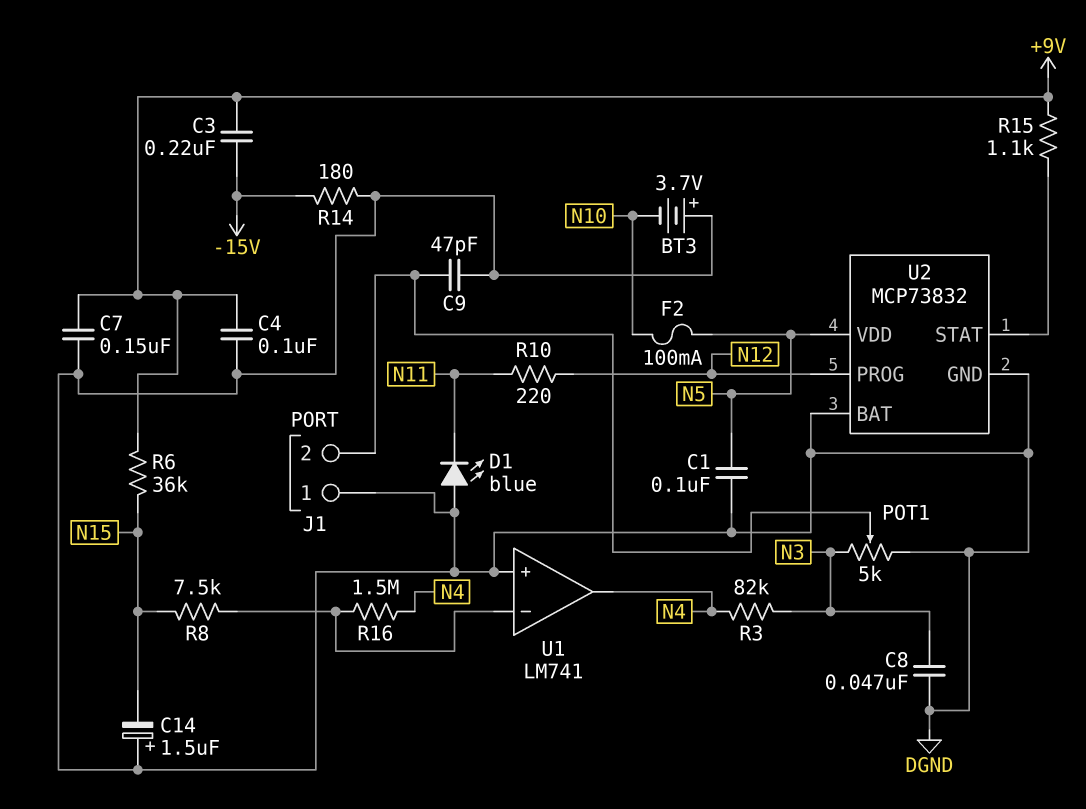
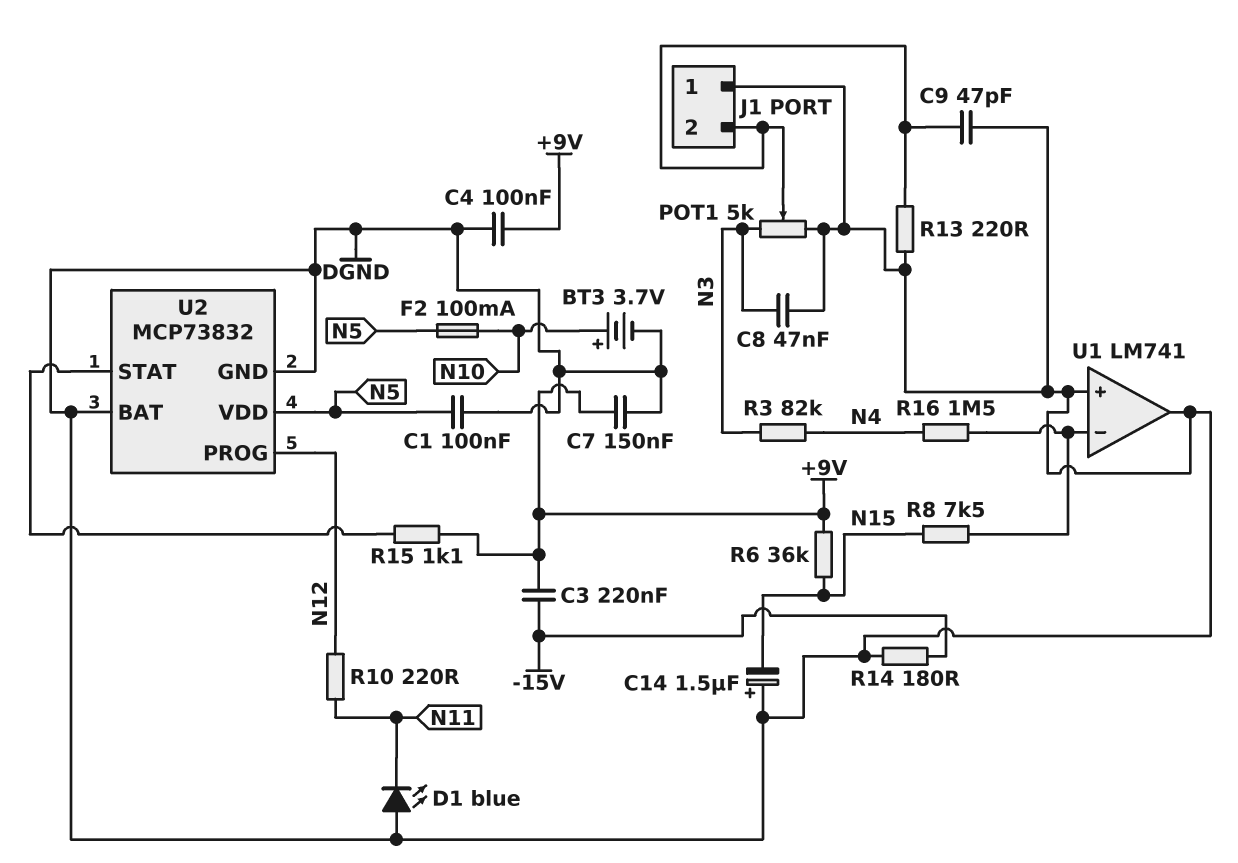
BT3: 3.7V (plus DGND, minus N10) -> 3.7V (plus N10, minus DGND)
R13: none -> 220 (DGND, J1/2)
U1 pin out: N4 -> DGND

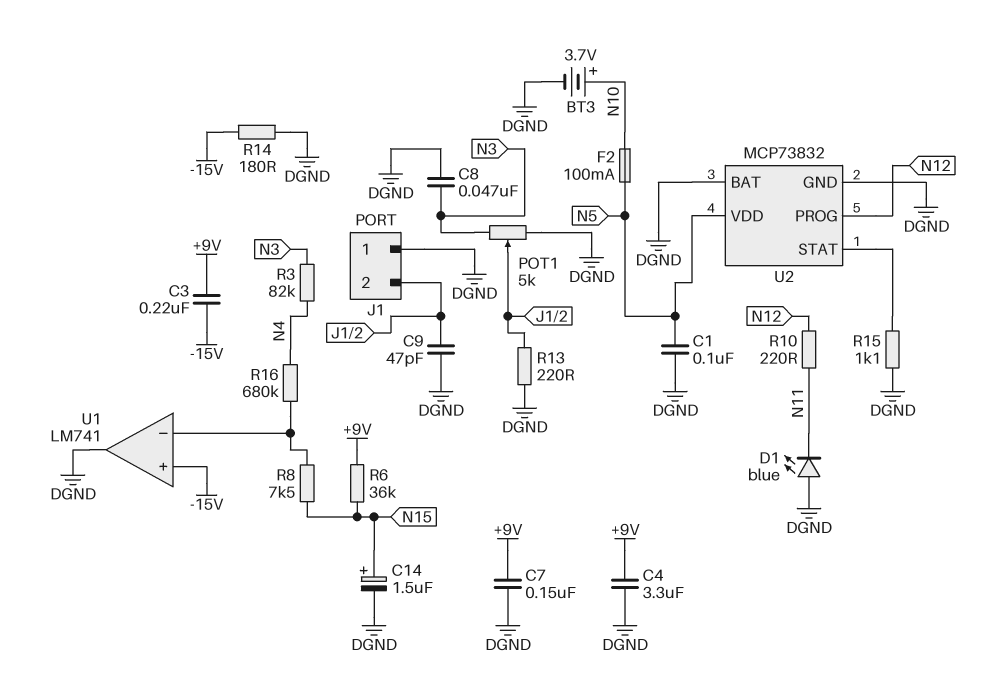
C4: 100nF (+9V, DGND) -> 3.3uF (+9V, DGND)
C14: 1.5uF (plus DGND, minus N15) -> 1.5uF (plus N15, minus DGND)
R15: 1.1k (+9V, U2/STAT) -> 1.1k (DGND, U2/STAT)
R16: 1.5M (N4, U1/in-) -> 680k (N4, U1/in-)
U1 pin in+: DGND -> -15V

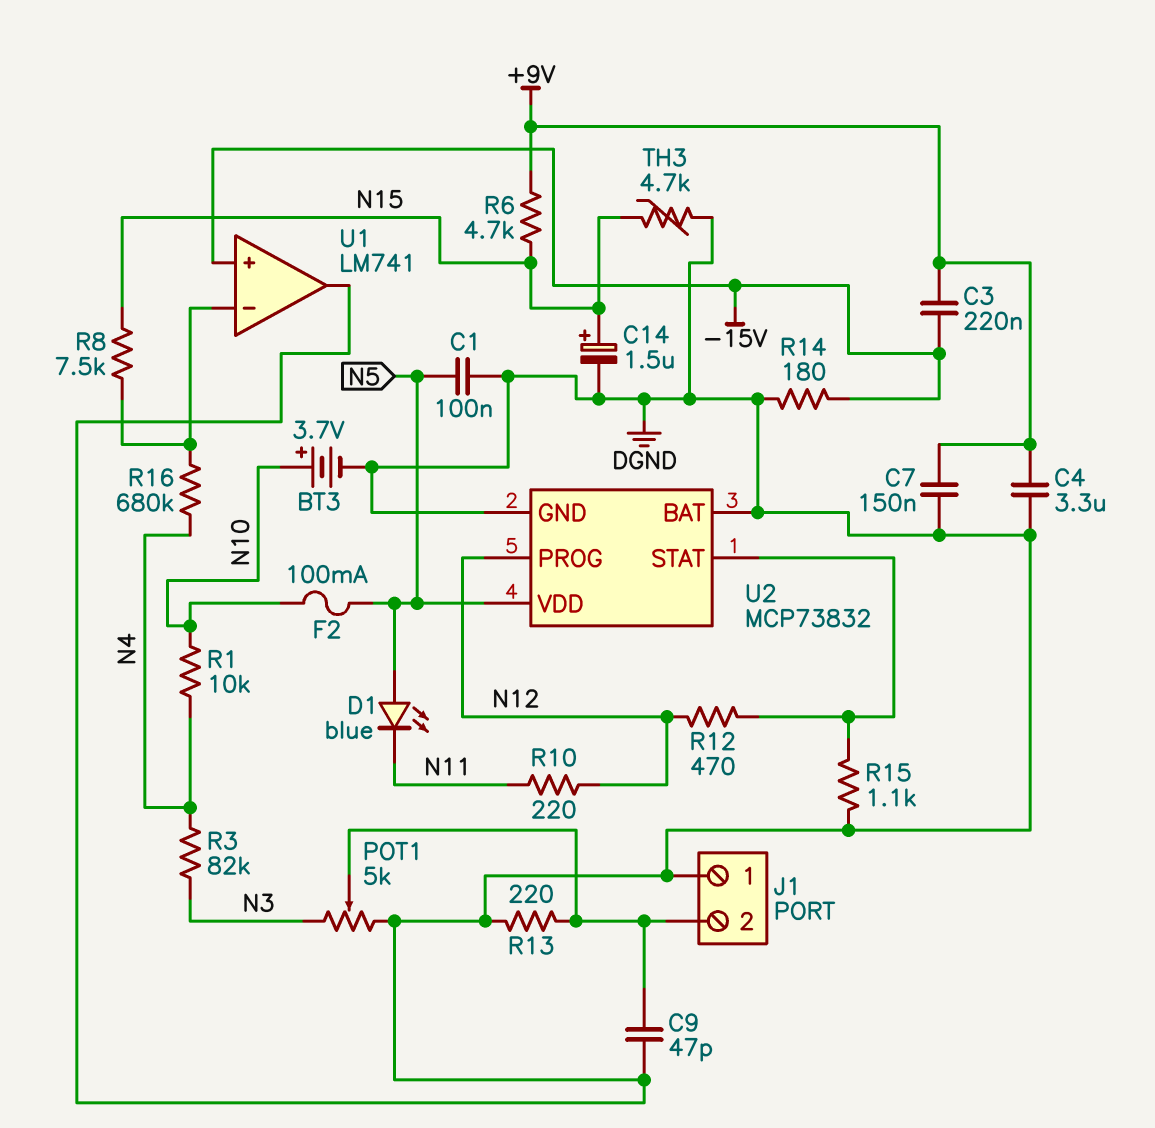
C8: 47nF (DGND, N3) -> none
D1: LED blue (A DGND, K N11) -> LED blue (A N5, K N11)
R1: none -> 10k (N4, N10)
R6: 36k (+9V, N15) -> 4.7k (+9V, N15)
R12: none -> 470 (N12, U2/STAT)
TH3: none -> 4.7k (DGND, N15)

